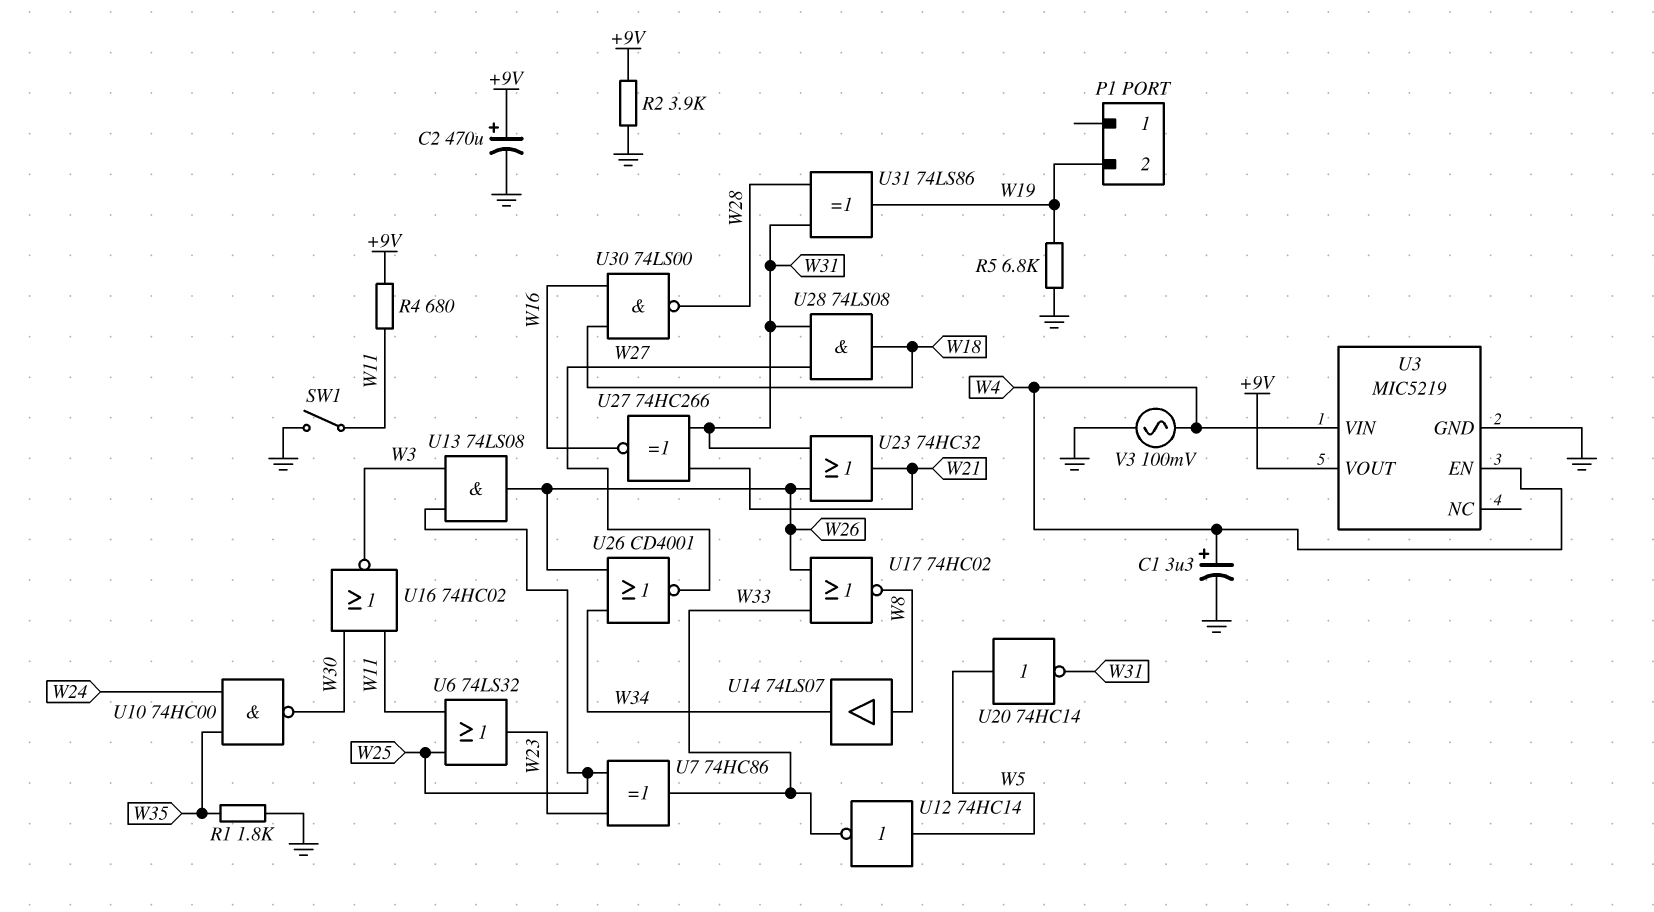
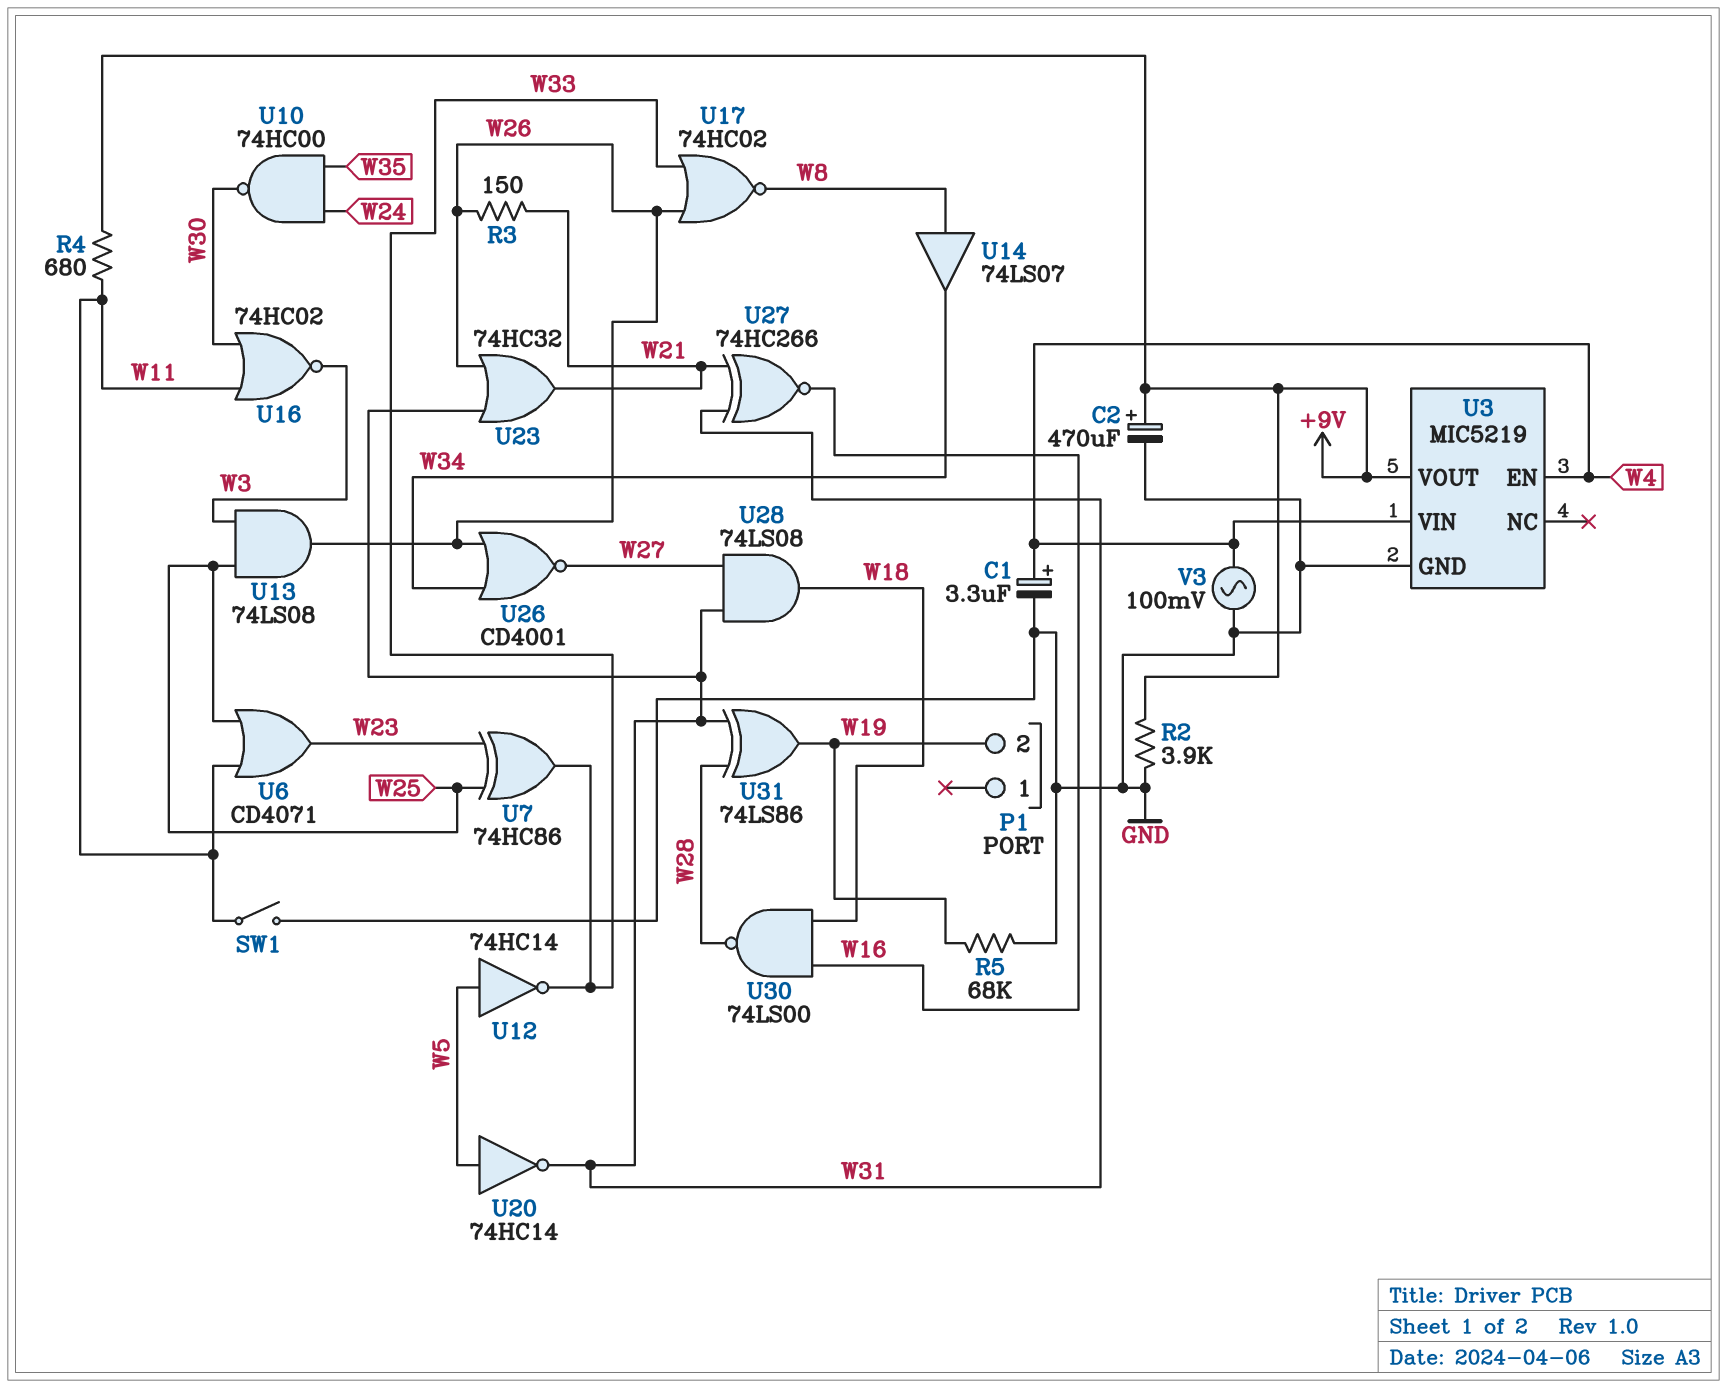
R1: 1.8k (GND, W35) -> none
R3: none -> 150 (W21, W26)
R5: 6.8k (GND, W19) -> 68k (GND, W19)
U6: OR 74LS32 (in W11, in W25, out W23) -> OR CD4071 (in W11, in W25, out W23)

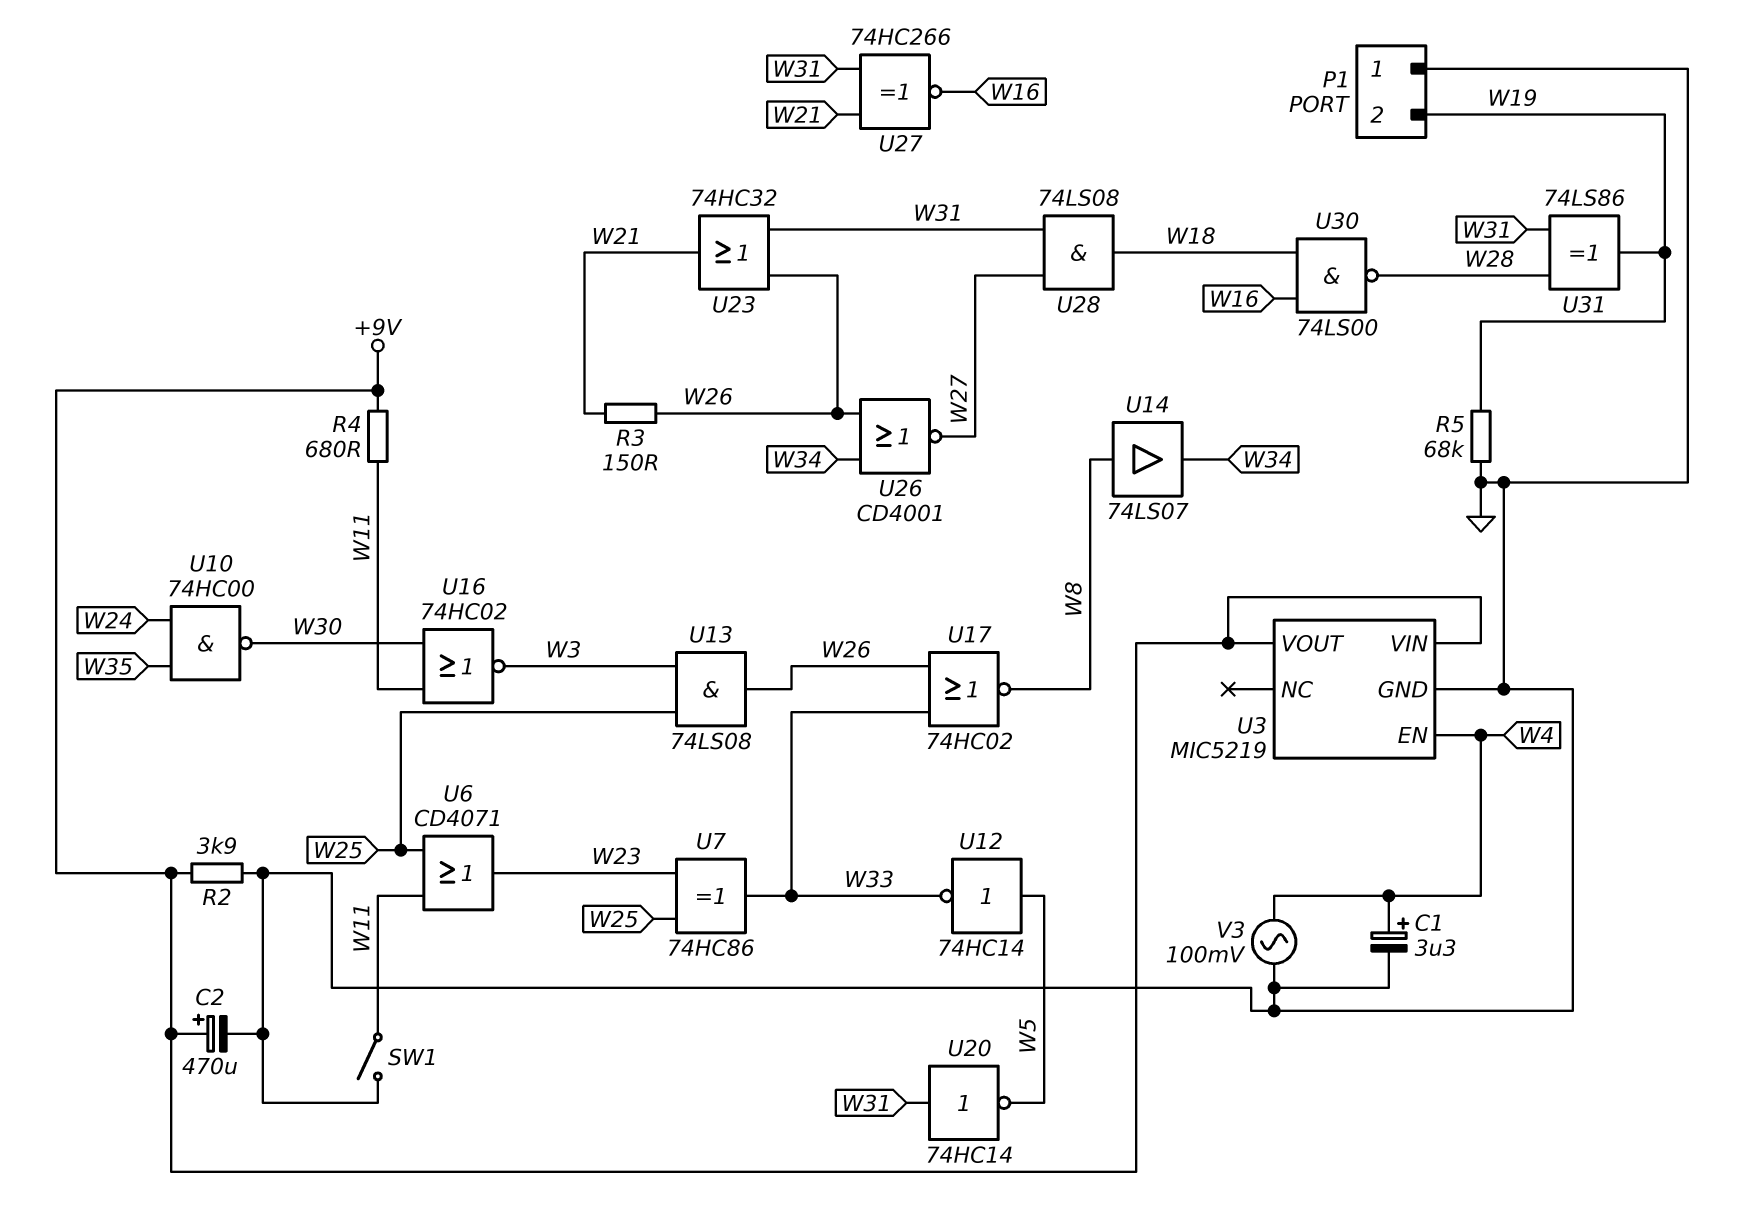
P1 pin 1: none -> GND
U3 pin VIN: W4 -> +9V
U20: NOT 74HC14 (in W5, out W31) -> NOT 74HC14 (in W31, out W5)

